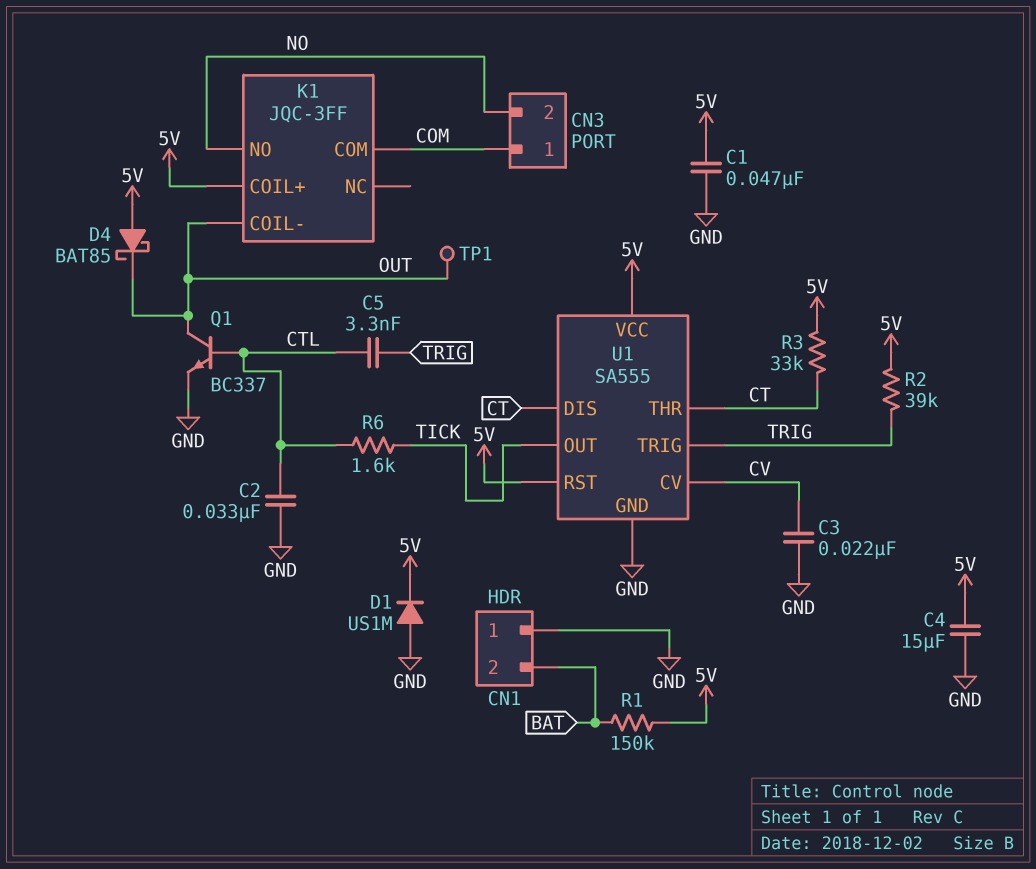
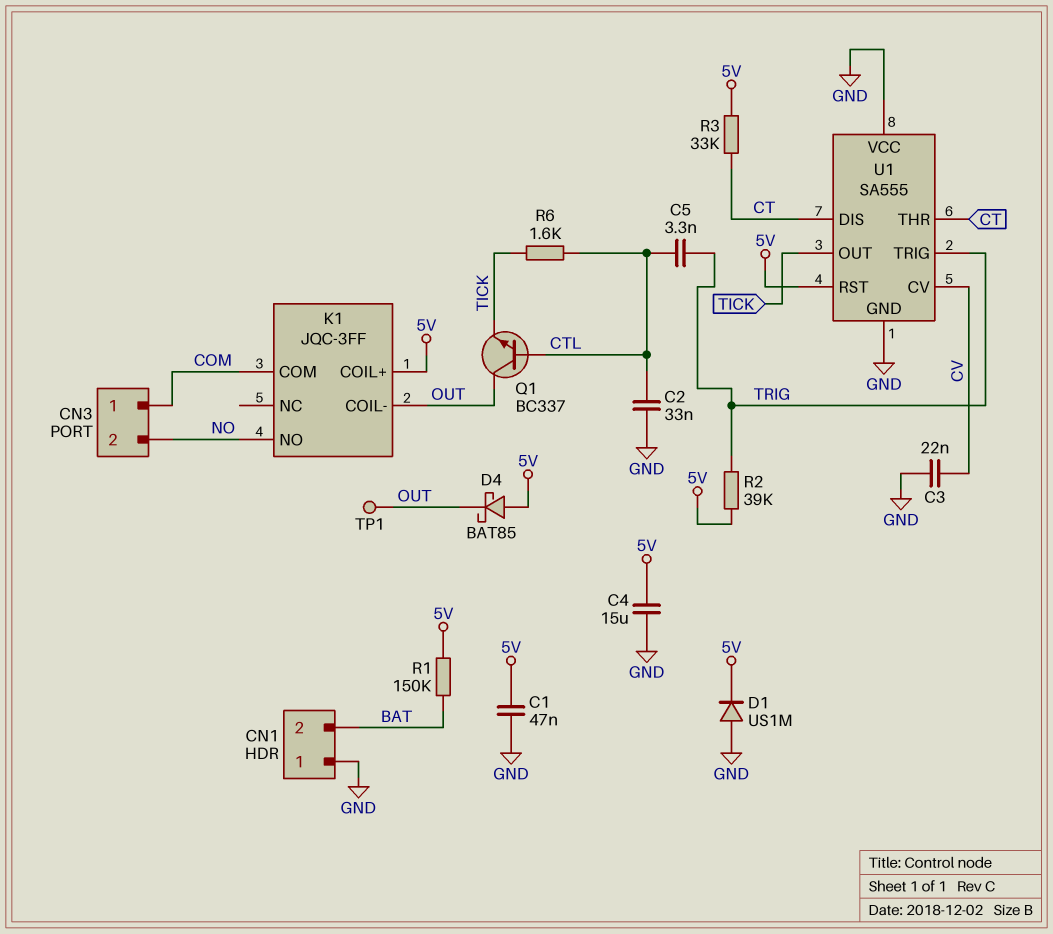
Q1: NPN BC337 (B CTL, C OUT, E GND) -> NPN BC337 (B CTL, C OUT, E TICK)
U1 pin VCC: 5V -> GND

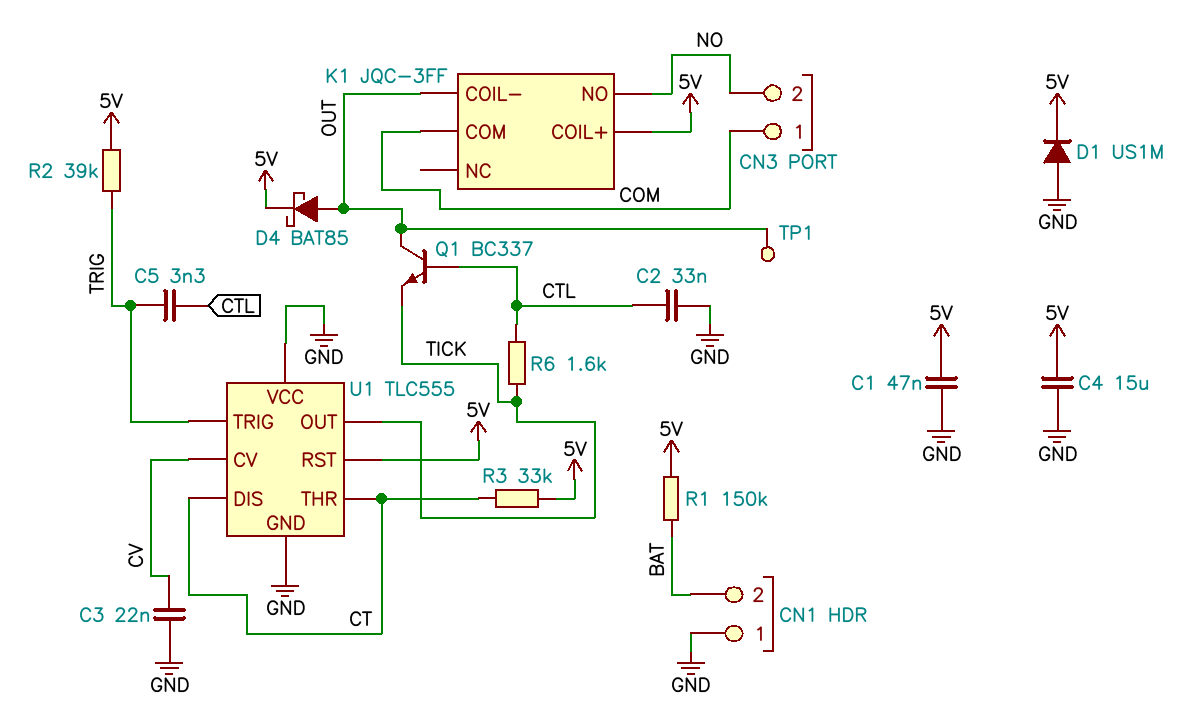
D4: schottky BAT85 (A 5V, K OUT) -> schottky BAT85 (A OUT, K 5V)
U1: SA555 -> TLC555

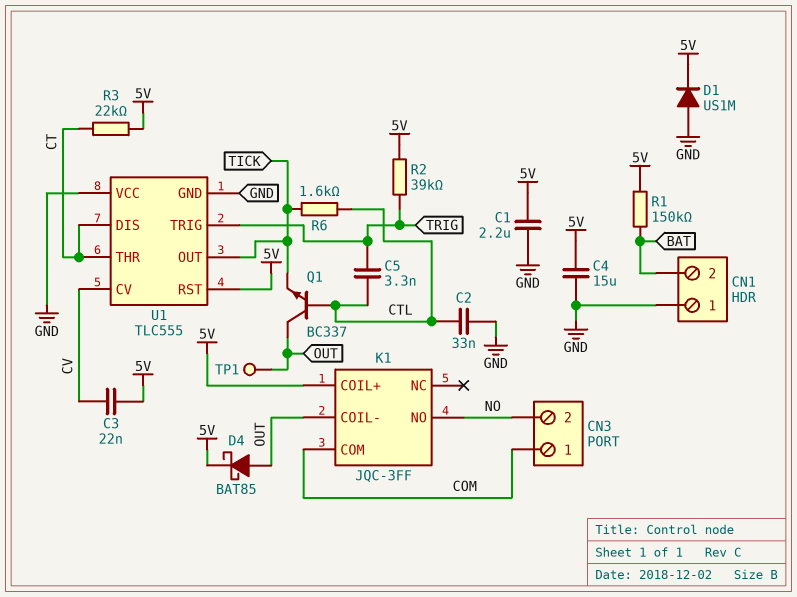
C1: 47nF (5V, GND) -> 2.2uF (5V, GND)
C3: 22nF (CV, GND) -> 22nF (5V, CV)
R3: 33k (5V, CT) -> 22k (5V, CT)

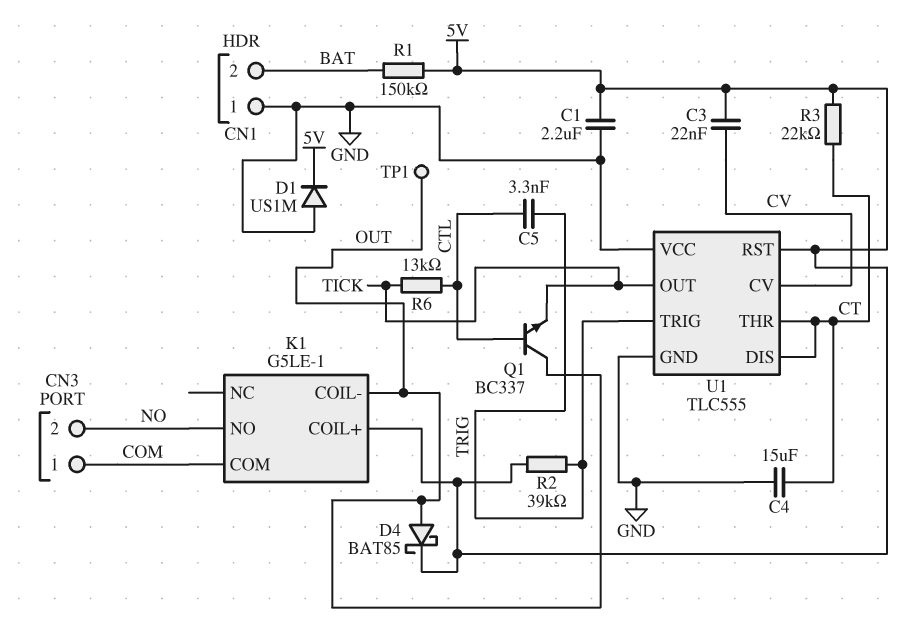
C2: 33nF (CTL, GND) -> none
C4: 15uF (5V, GND) -> 15uF (CT, GND)
K1: JQC-3FF -> G5LE-1
R6: 1.6k (CTL, TICK) -> 13k (CTL, TICK)

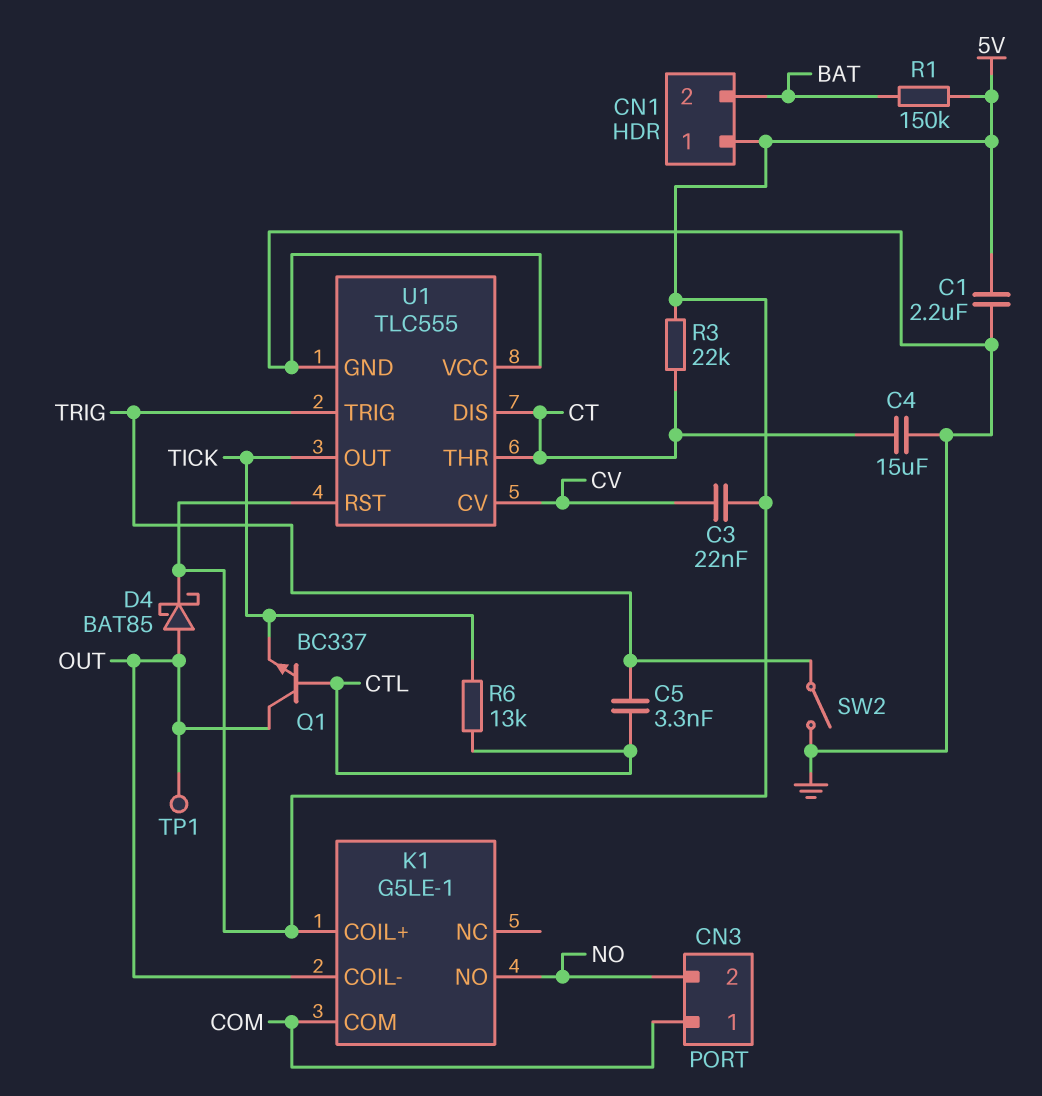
CN1 pin 1: GND -> 5V
D1: diode US1M (A GND, K 5V) -> none
R2: 39k (5V, TRIG) -> none
SW2: none -> switch (GND, TRIG)

